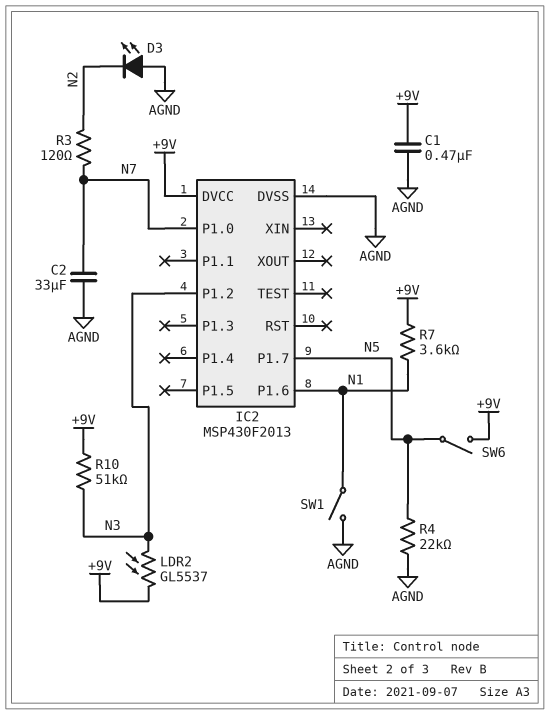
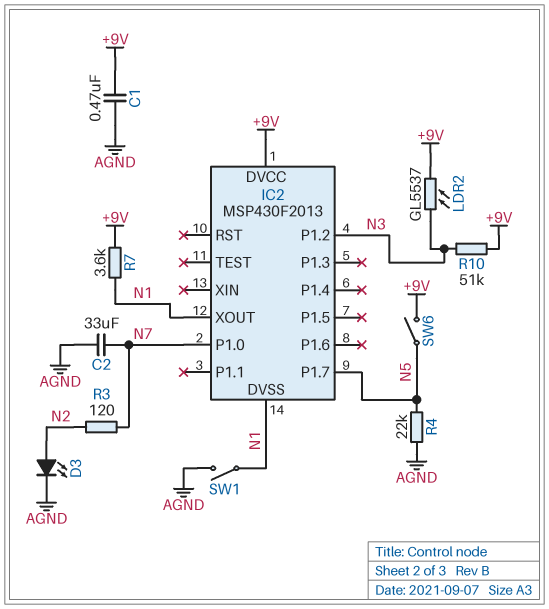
D3: LED (A AGND, K N2) -> LED (A N2, K AGND)
IC2 pin DVSS: AGND -> N1
IC2 pin P1.6: N1 -> none
IC2 pin XOUT: none -> N1

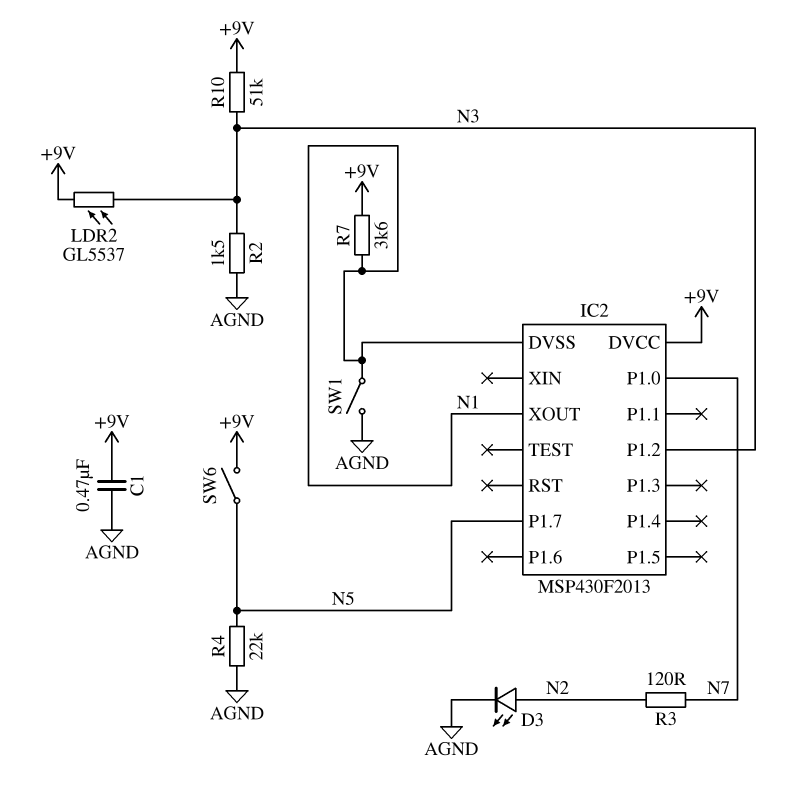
C2: 33uF (AGND, N7) -> none
R2: none -> 1.5k (AGND, N3)

